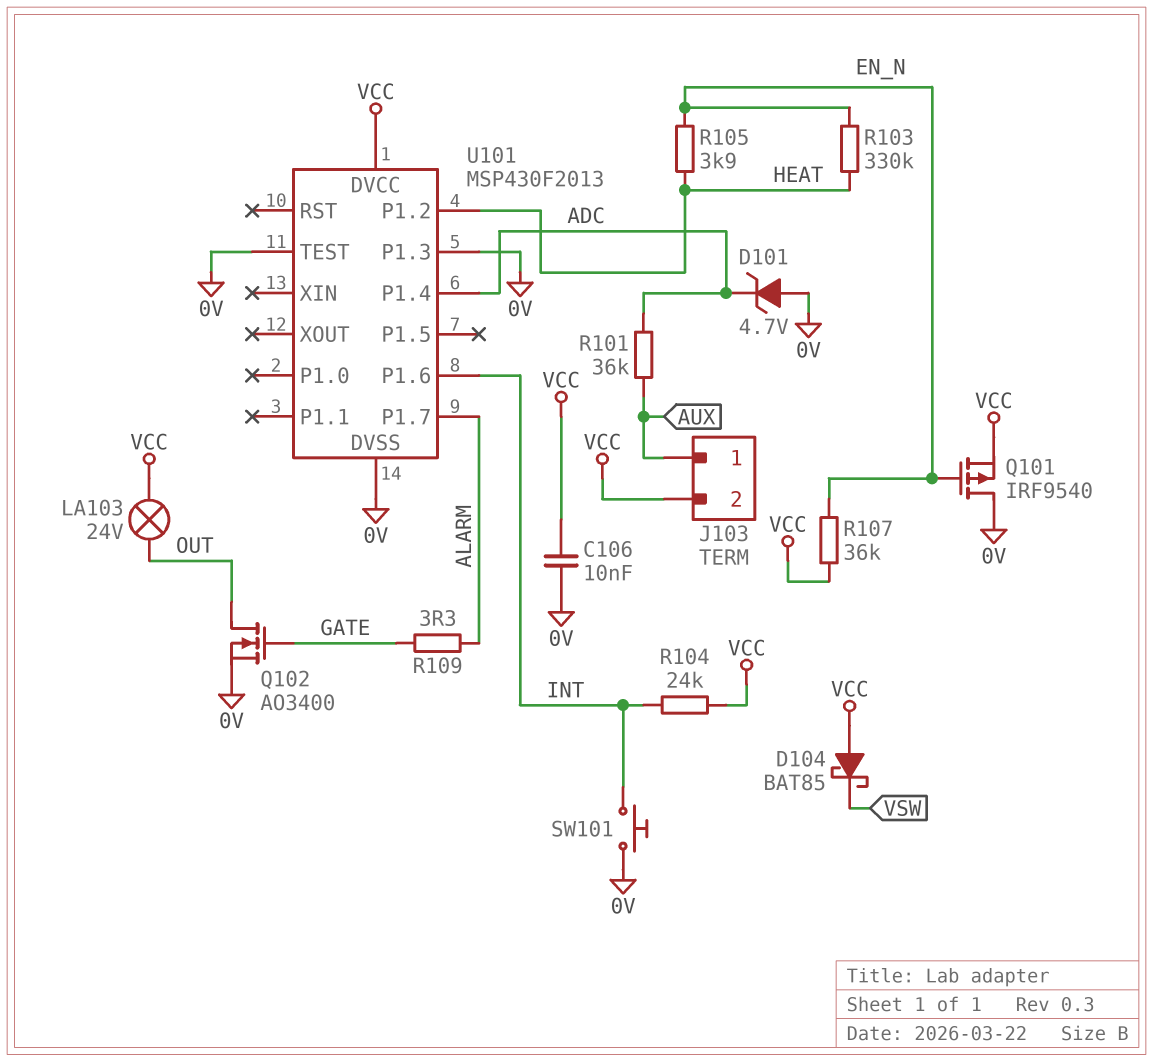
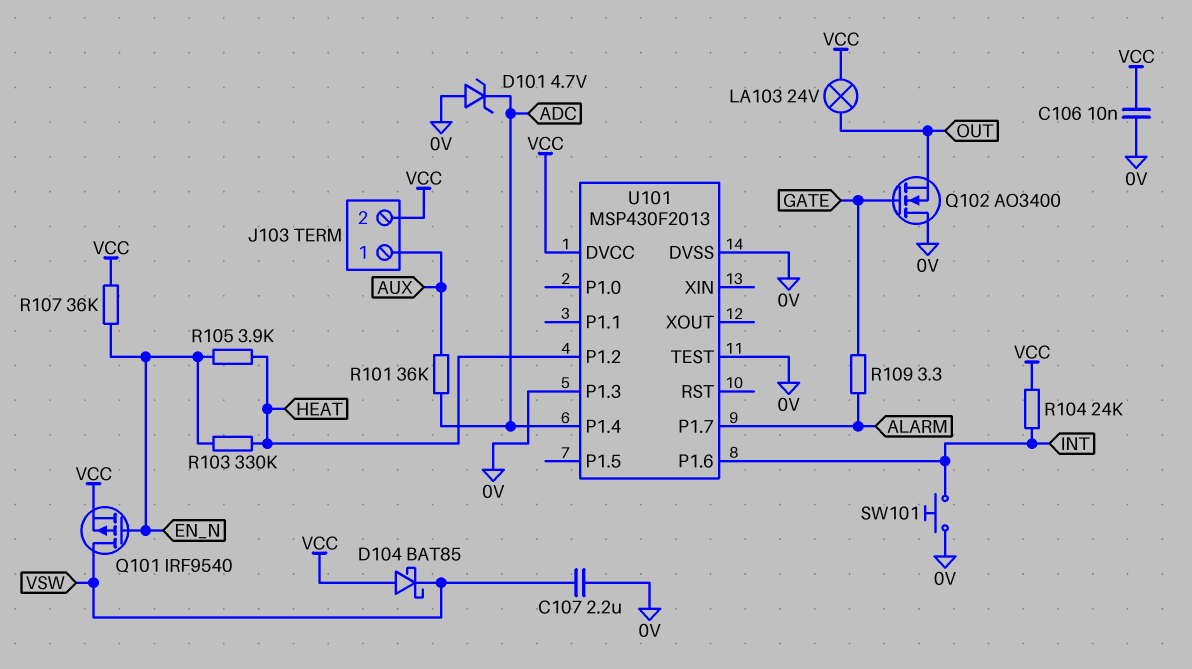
C107: none -> 2.2uF (0V, VSW)
Q101: PMOS IRF9540 (G EN_N, D 0V, S VCC) -> PMOS IRF9540 (G EN_N, D VSW, S VCC)
Q102: NMOS AO3400 (G GATE, D OUT, S 0V) -> NMOS AO3400 (G GATE, D 0V, S OUT)

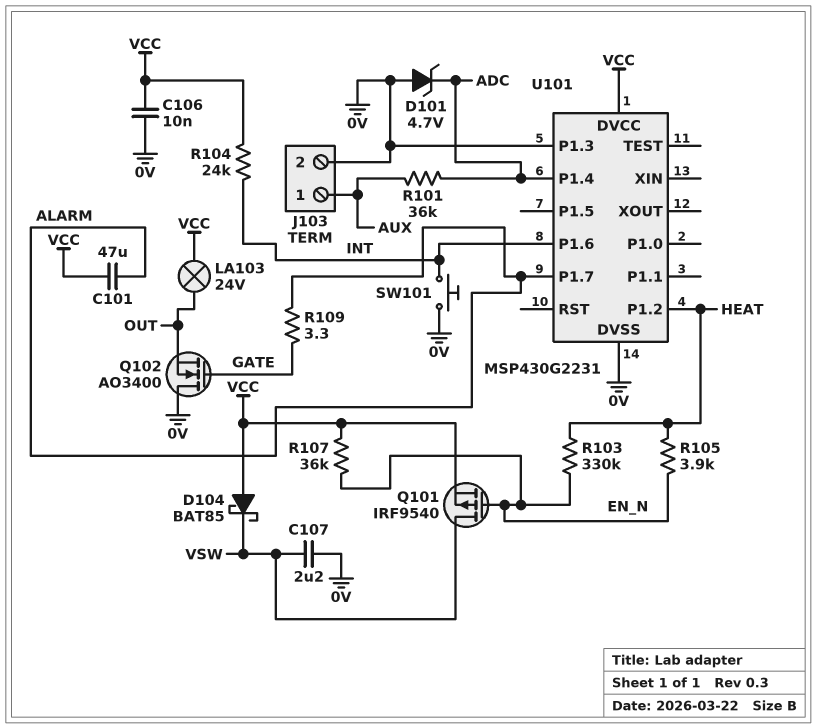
C101: none -> 47uF (ALARM, VCC)
J103 pin 2: VCC -> 0V
U101: MSP430F2013 -> MSP430G2231
U101 pin TEST: 0V -> none

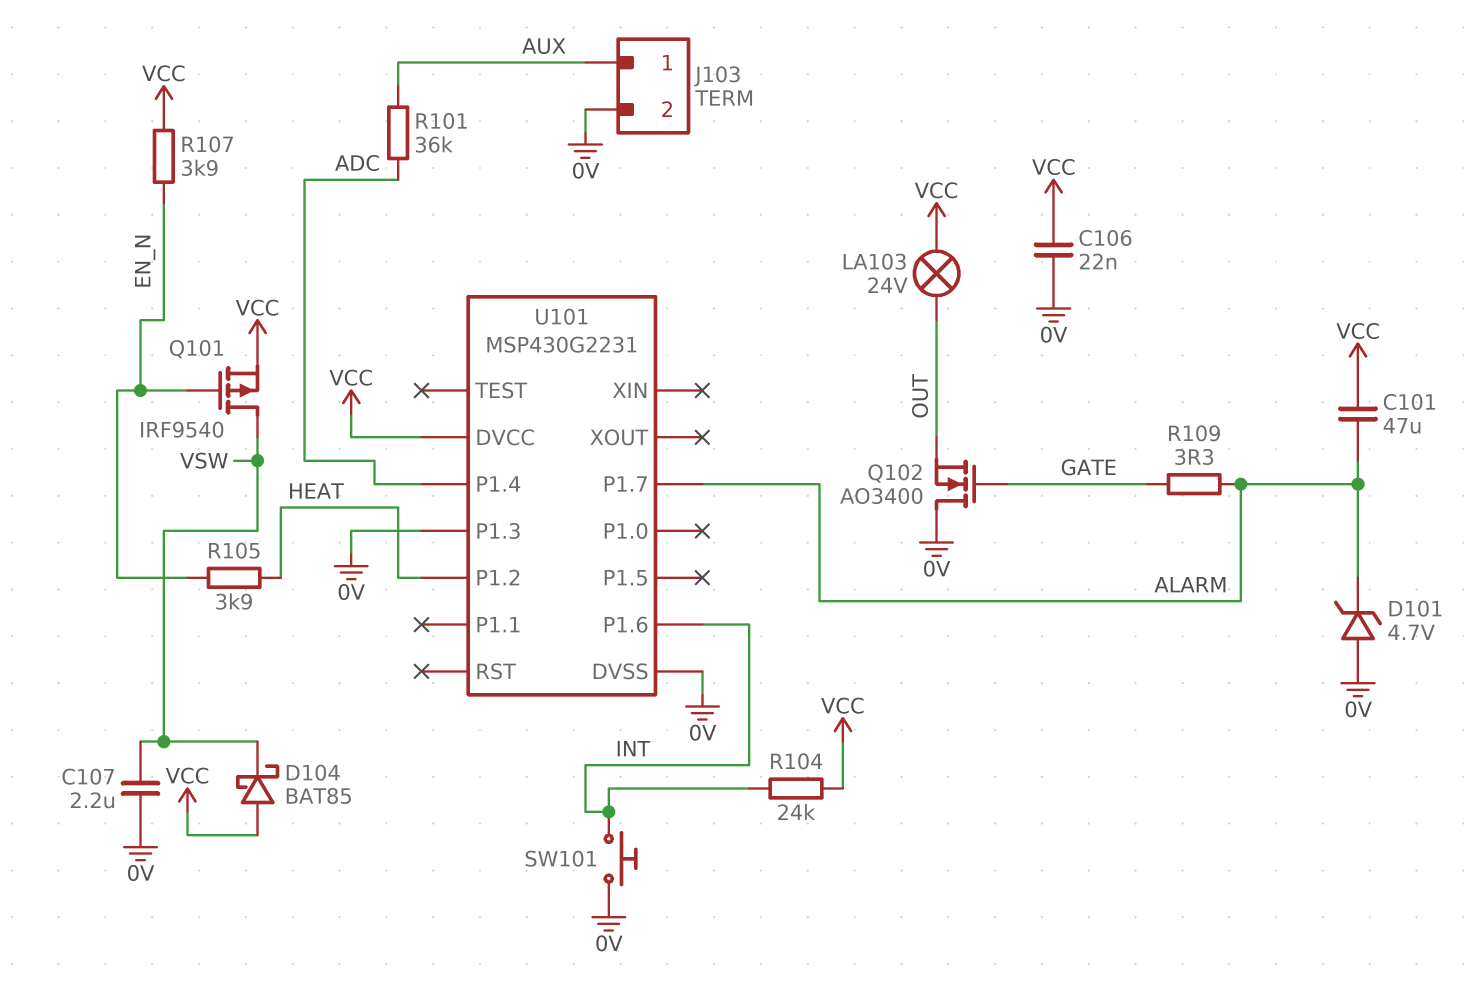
C106: 10nF (0V, VCC) -> 22nF (0V, VCC)
D101: zener 4.7V (A 0V, K ADC) -> zener 4.7V (A 0V, K ALARM)
R103: 330k (EN_N, HEAT) -> none
R107: 36k (EN_N, VCC) -> 3.9k (EN_N, VCC)

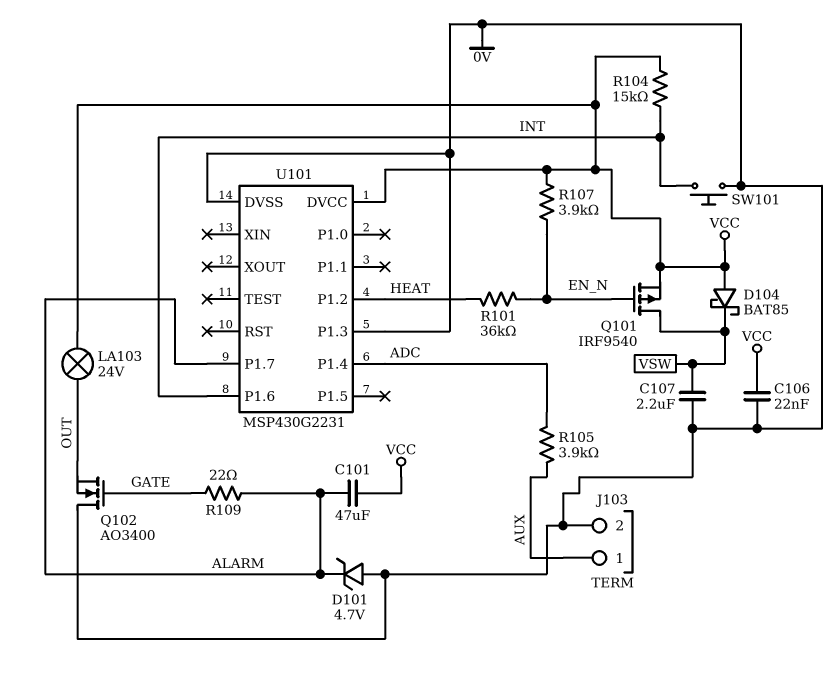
R101: 36k (ADC, AUX) -> 36k (EN_N, HEAT)
R104: 24k (INT, VCC) -> 15k (INT, VCC)
R105: 3.9k (EN_N, HEAT) -> 3.9k (ADC, AUX)
R109: 3.3 (ALARM, GATE) -> 22 (ALARM, GATE)

